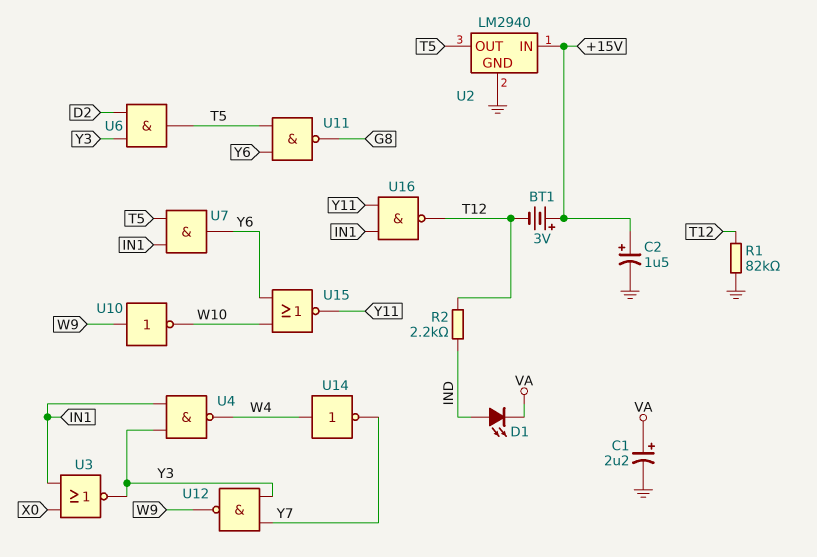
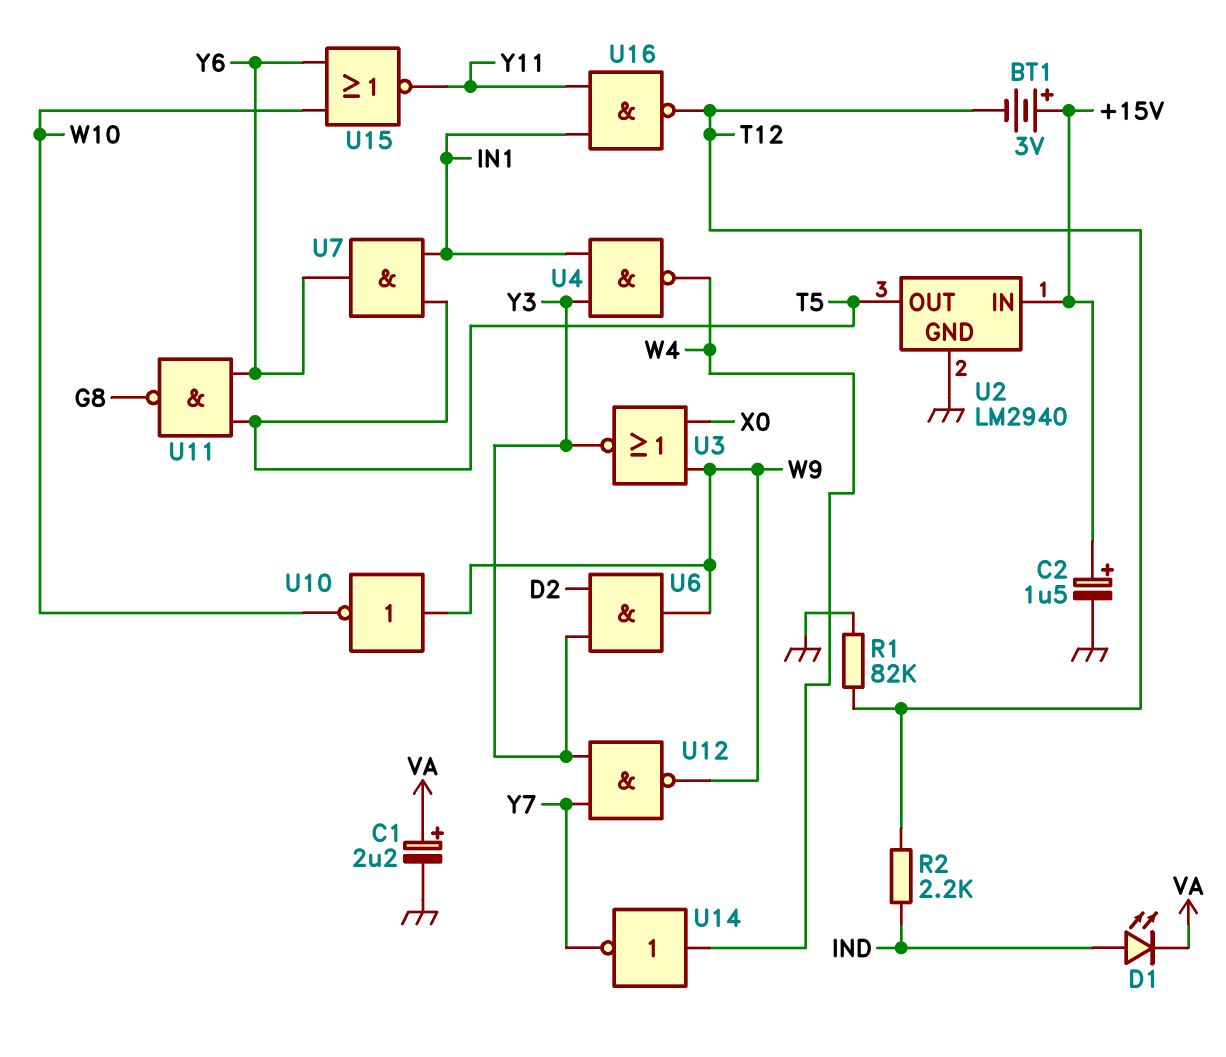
U3: NOR (in IN1, in X0, out Y3) -> NOR (in W9, in X0, out Y3)
U6: AND (in D2, in Y3, out T5) -> AND (in D2, in Y3, out W9)

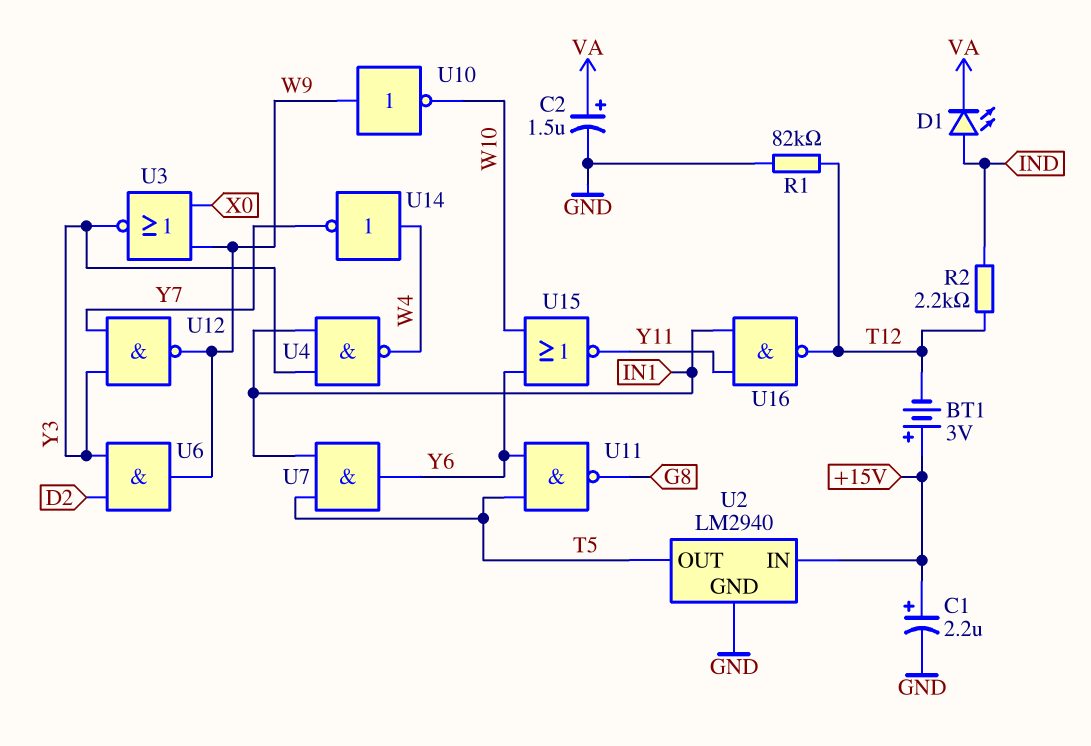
C1: 2.2uF (plus VA, minus GND) -> 2.2uF (plus +15V, minus GND)
C2: 1.5uF (plus +15V, minus GND) -> 1.5uF (plus VA, minus GND)

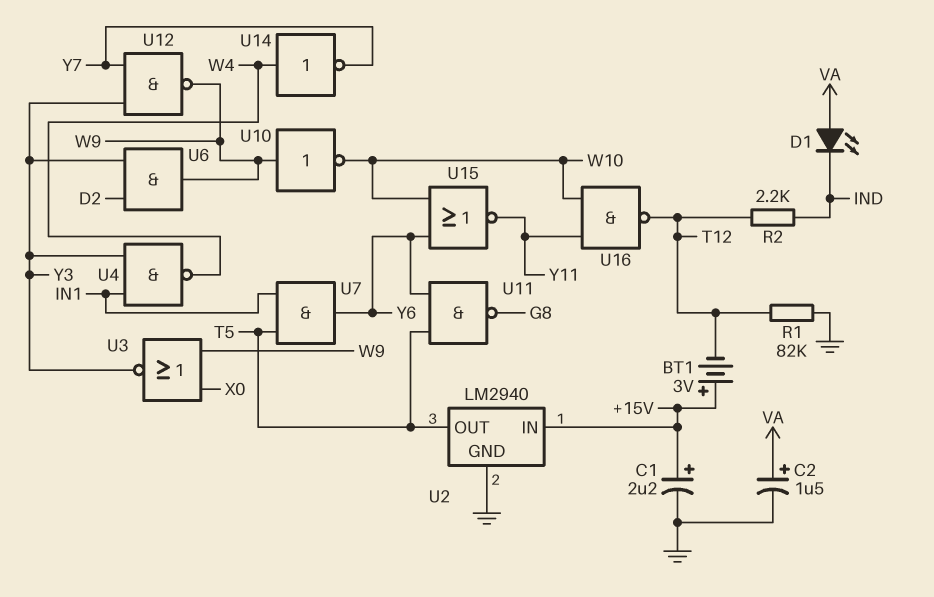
D1: LED (A IND, K VA) -> LED (A VA, K IND)
U16: NAND (in IN1, in Y11, out T12) -> NAND (in W10, in Y11, out T12)

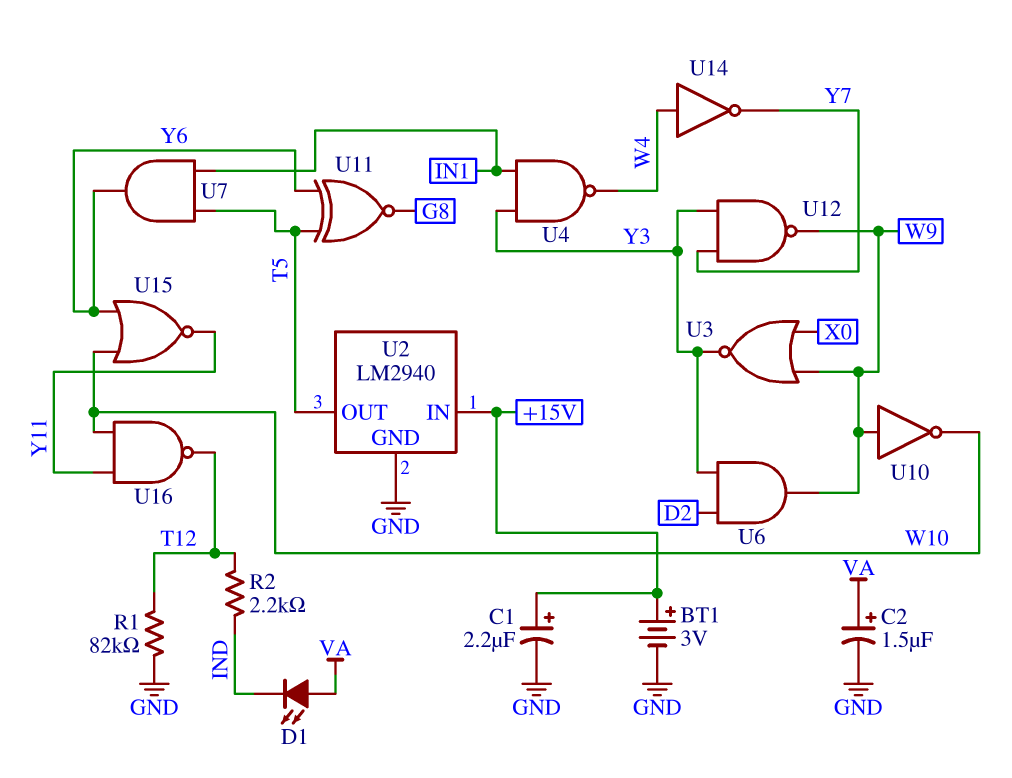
BT1: 3V (plus +15V, minus T12) -> 3V (plus +15V, minus GND)
U11: NAND (in T5, in Y6, out G8) -> XNOR (in T5, in Y6, out G8)

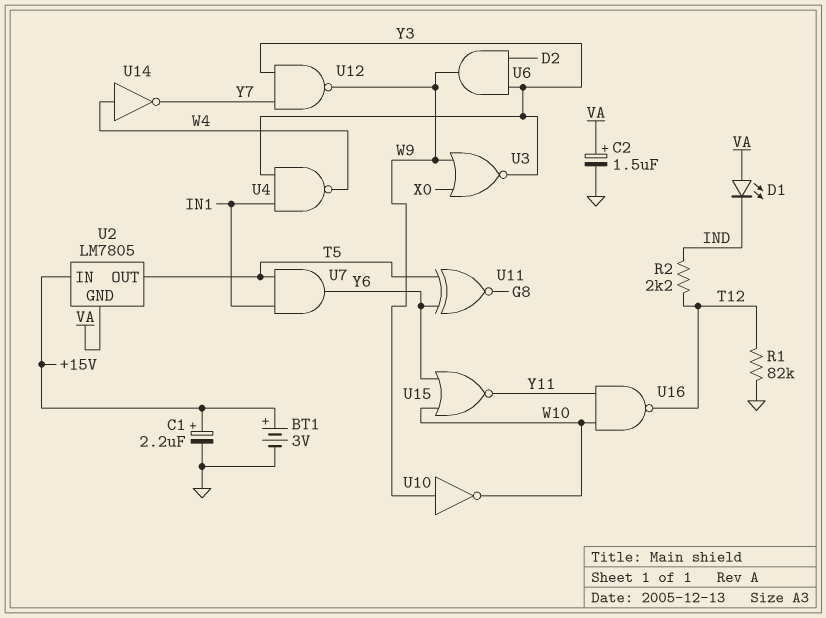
U2: LM2940 -> LM7805
U2 pin GND: GND -> VA

